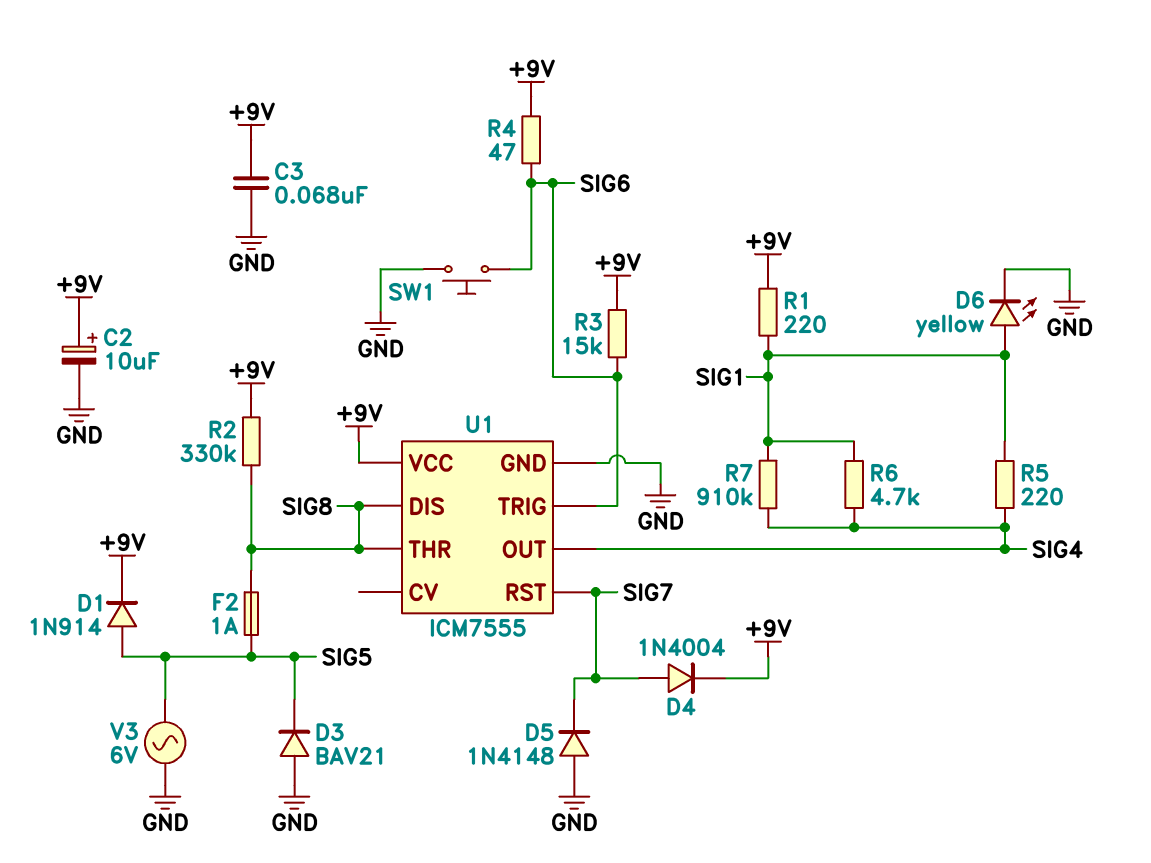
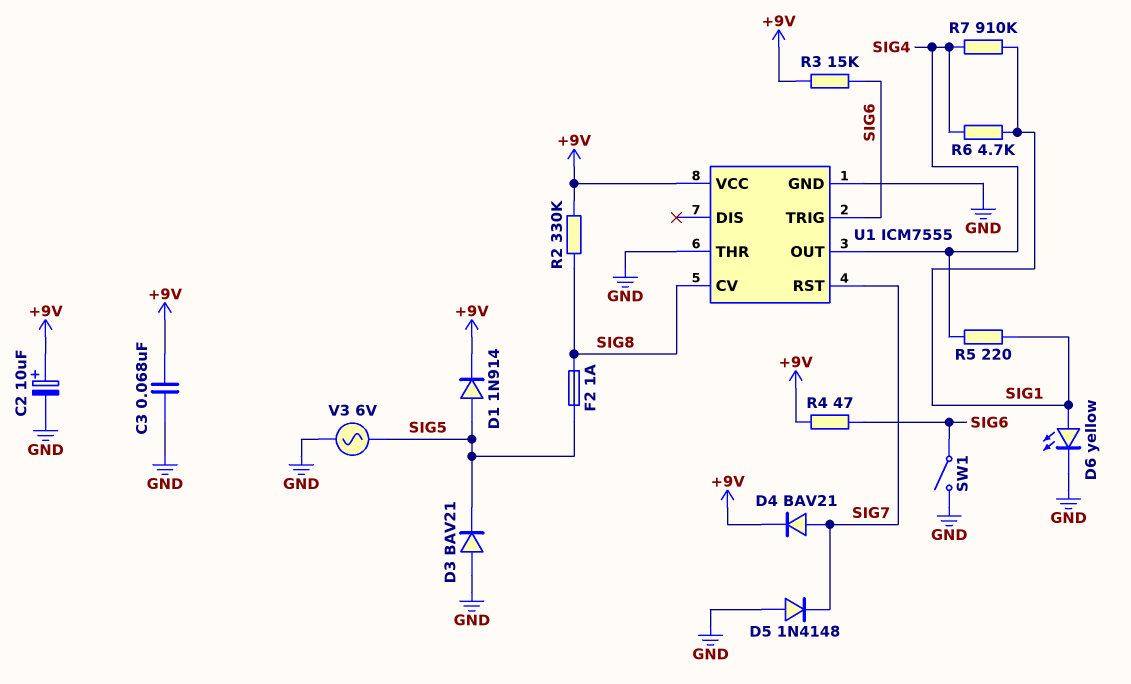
D4: diode 1N4004 (A SIG7, K +9V) -> diode BAV21 (A SIG7, K +9V)
R1: 220 (+9V, SIG1) -> none
SW1: button (GND, SIG6) -> switch (GND, SIG6)
U1 pin CV: none -> SIG8
U1 pin DIS: SIG8 -> none
U1 pin THR: SIG8 -> GND

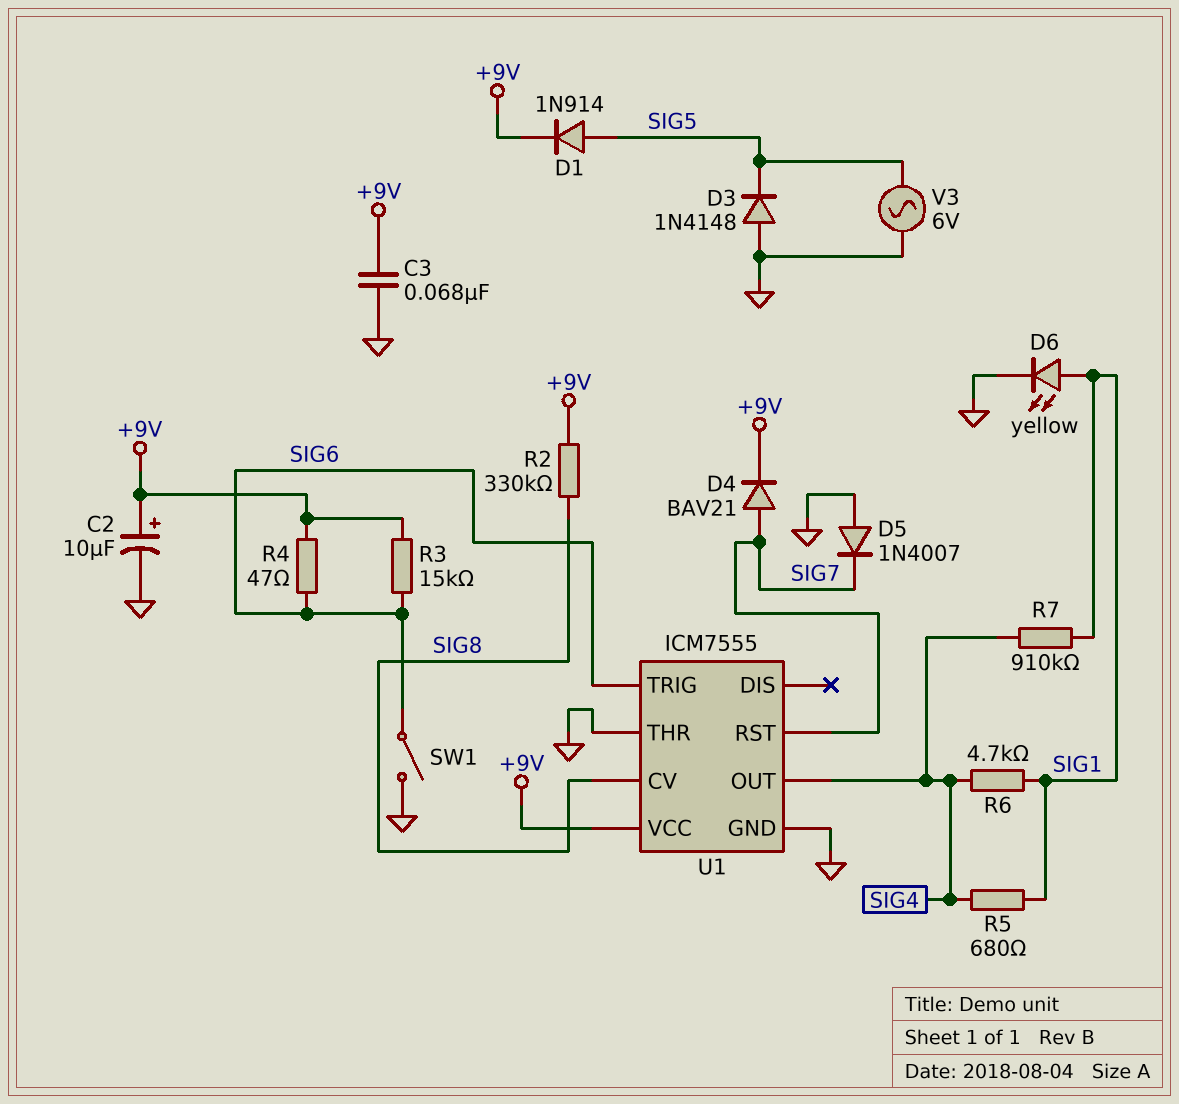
D3: diode BAV21 (A GND, K SIG5) -> diode 1N4148 (A GND, K SIG5)
D5: diode 1N4148 (A GND, K SIG7) -> diode 1N4007 (A GND, K SIG7)
F2: 1A (SIG5, SIG8) -> none
R5: 220 (SIG1, SIG4) -> 680 (SIG1, SIG4)

